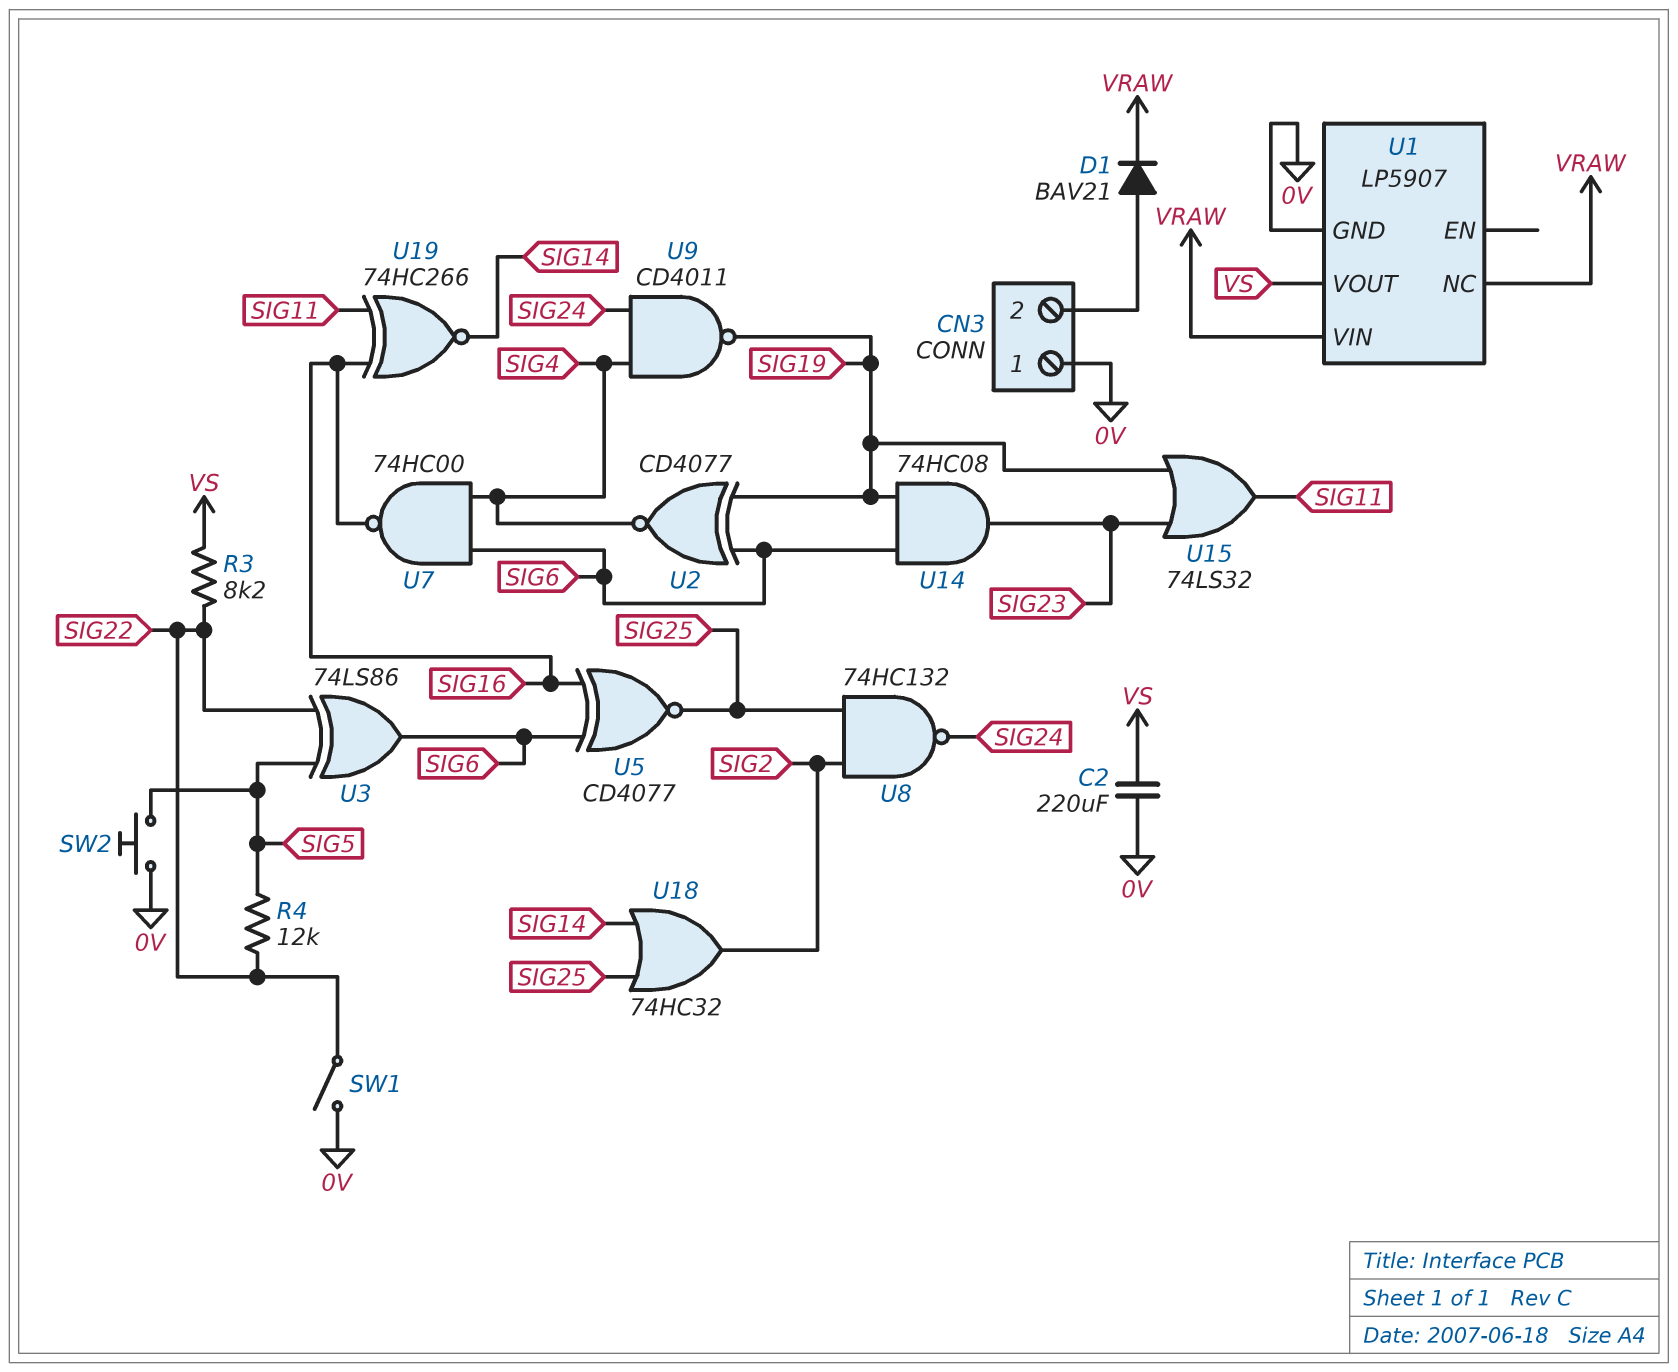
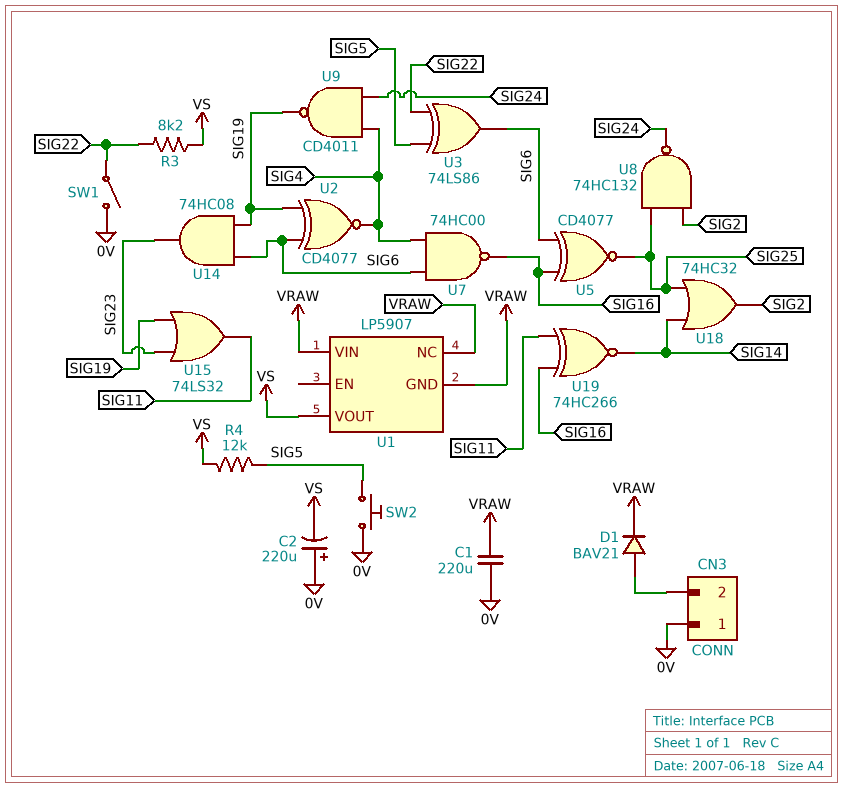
C1: none -> 220uF (0V, VRAW)
C2: 220uF (0V, VS) -> 220uF (plus 0V, minus VS)
R4: 12k (SIG5, SIG22) -> 12k (SIG5, VS)
U1 pin GND: 0V -> VRAW

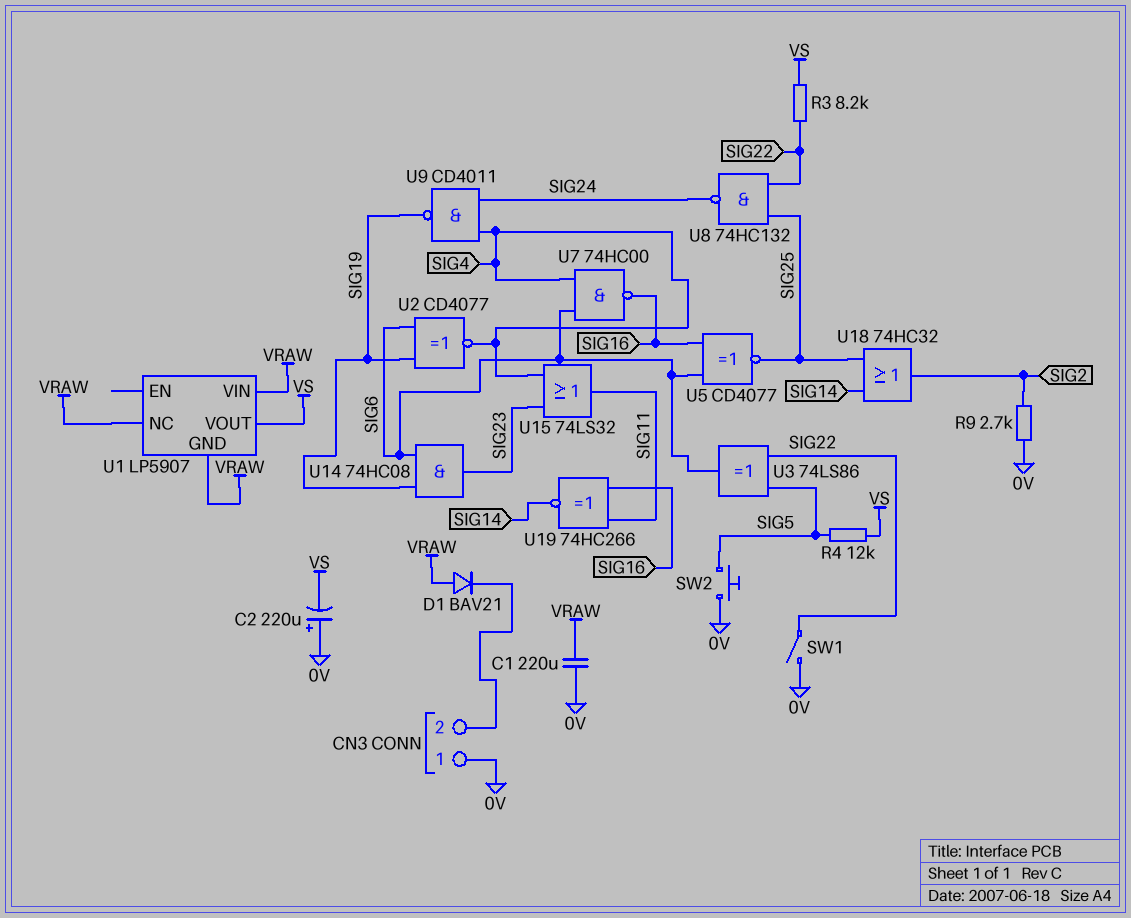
D1: diode BAV21 (A CN3/2, K VRAW) -> diode BAV21 (A VRAW, K CN3/2)
R9: none -> 2.7k (0V, SIG2)
U8: NAND 74HC132 (in SIG2, in SIG25, out SIG24) -> NAND 74HC132 (in SIG22, in SIG25, out SIG24)
U15: OR 74LS32 (in SIG19, in SIG23, out SIG11) -> OR 74LS32 (in SIG4, in SIG23, out SIG11)

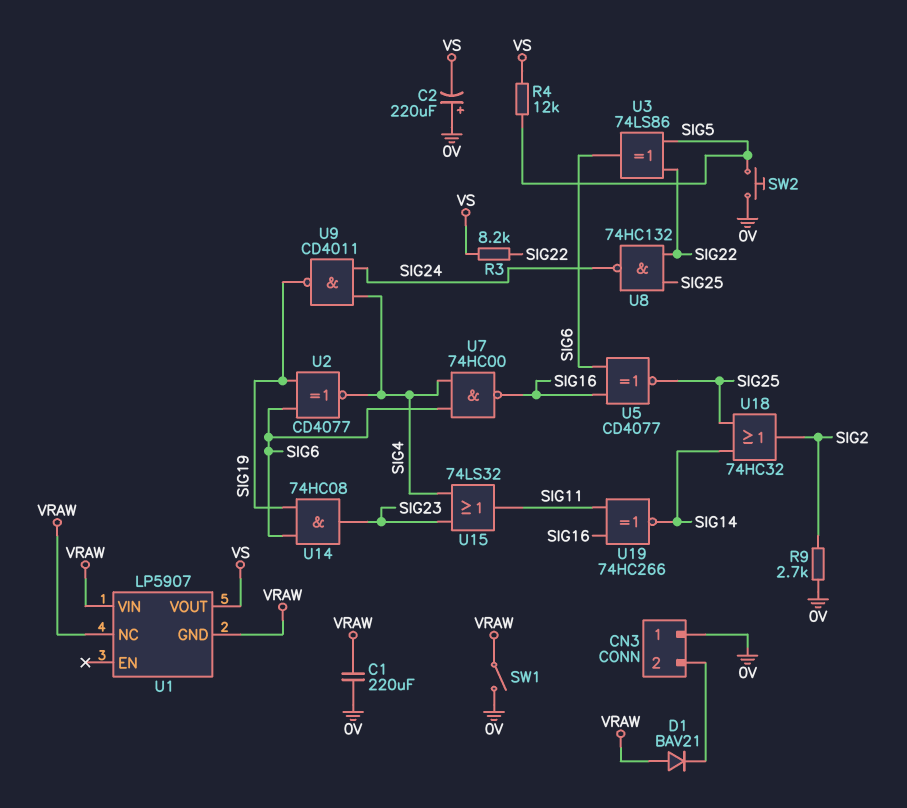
SW1: switch (0V, SIG22) -> switch (0V, VRAW)

